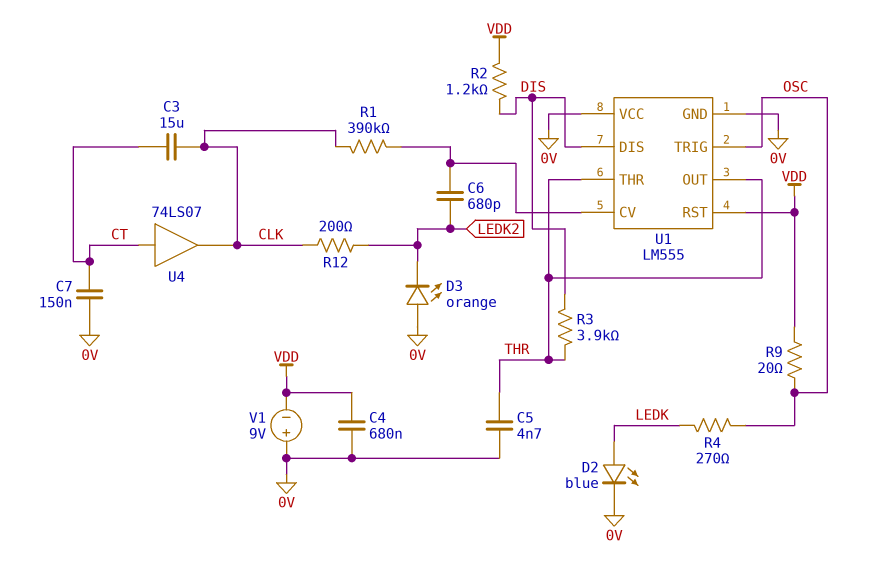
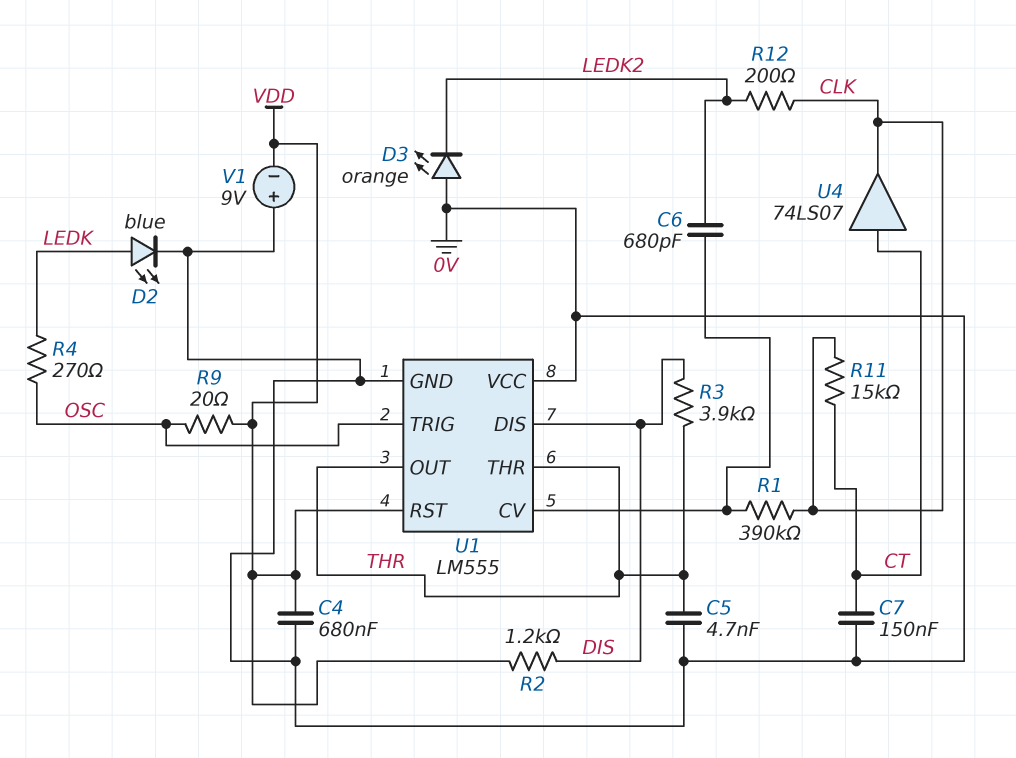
C3: 15uF (CLK, CT) -> none
R11: none -> 15k (CLK, CT)

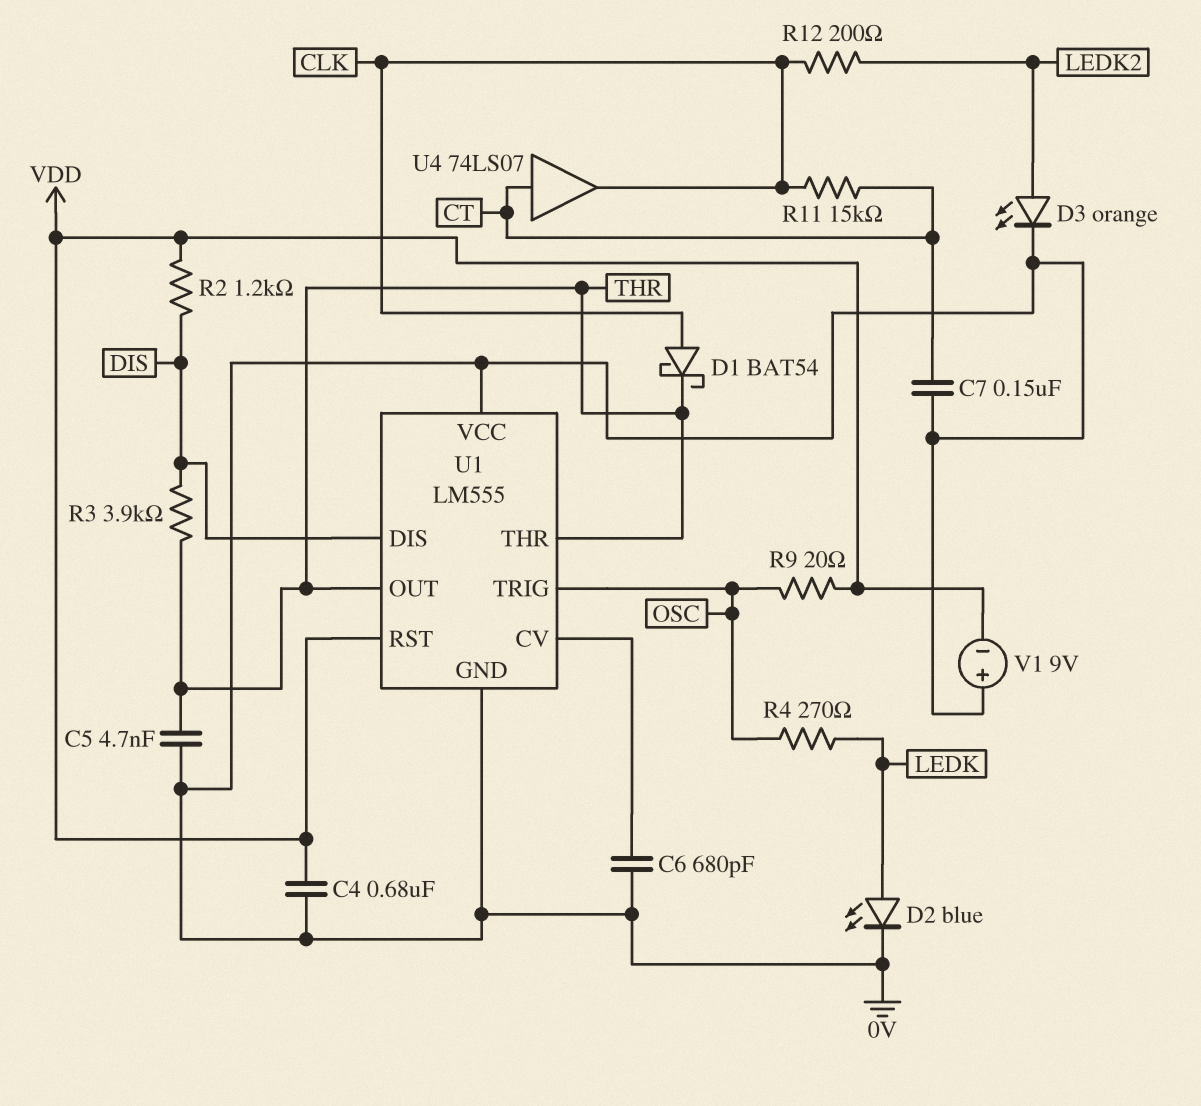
C6: 680pF (LEDK2, U1/CV) -> 680pF (0V, U1/CV)
D1: none -> schottky BAT54 (A CLK, K THR)
D3: LED orange (A 0V, K LEDK2) -> LED orange (A LEDK2, K 0V)
R1: 390k (CLK, U1/CV) -> none

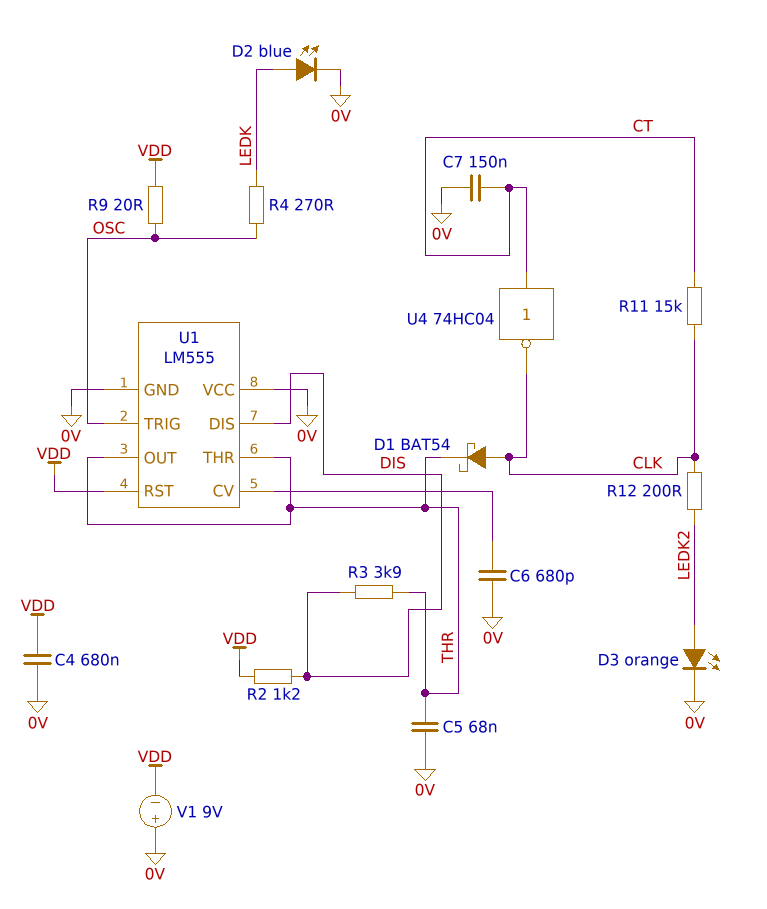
C5: 4.7nF (0V, THR) -> 68nF (0V, THR)
U4: buffer 74LS07 (in CT, out CLK) -> NOT 74HC04 (in CT, out CLK)

